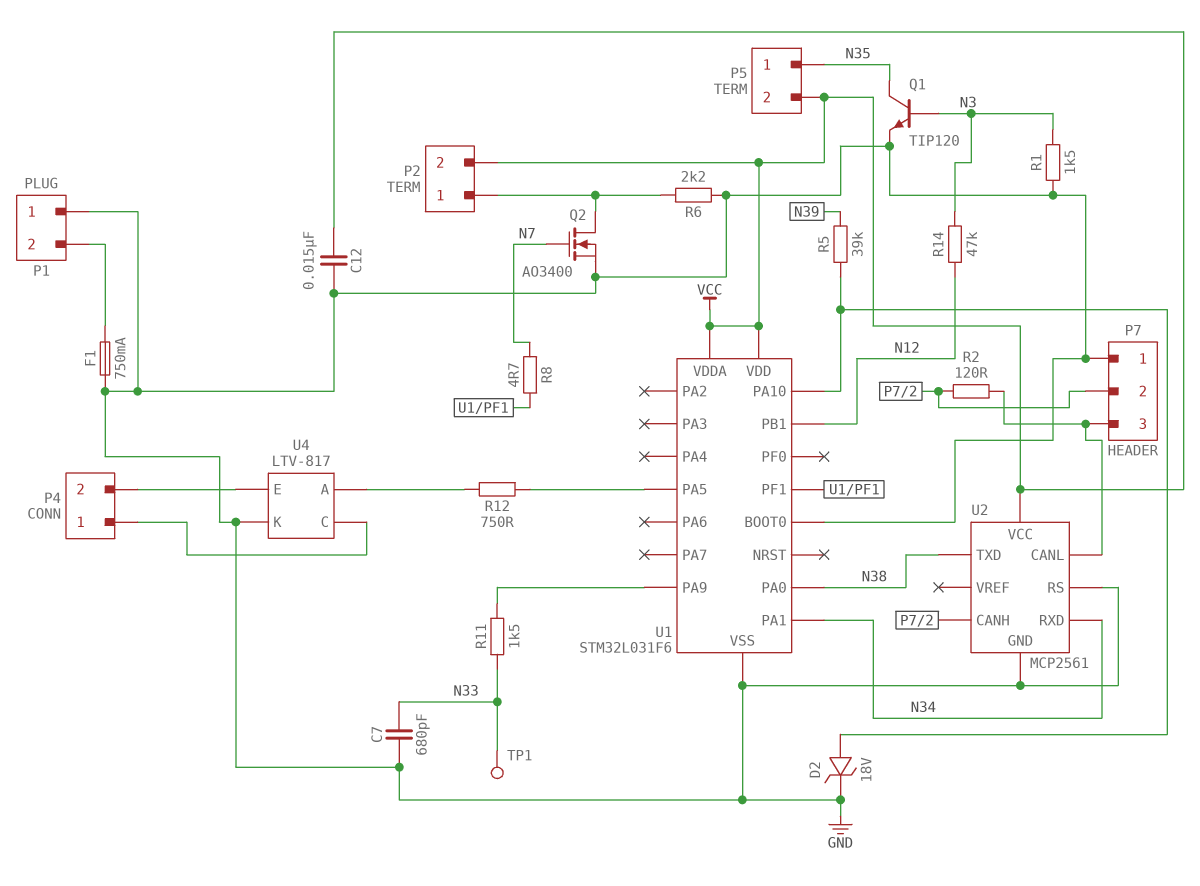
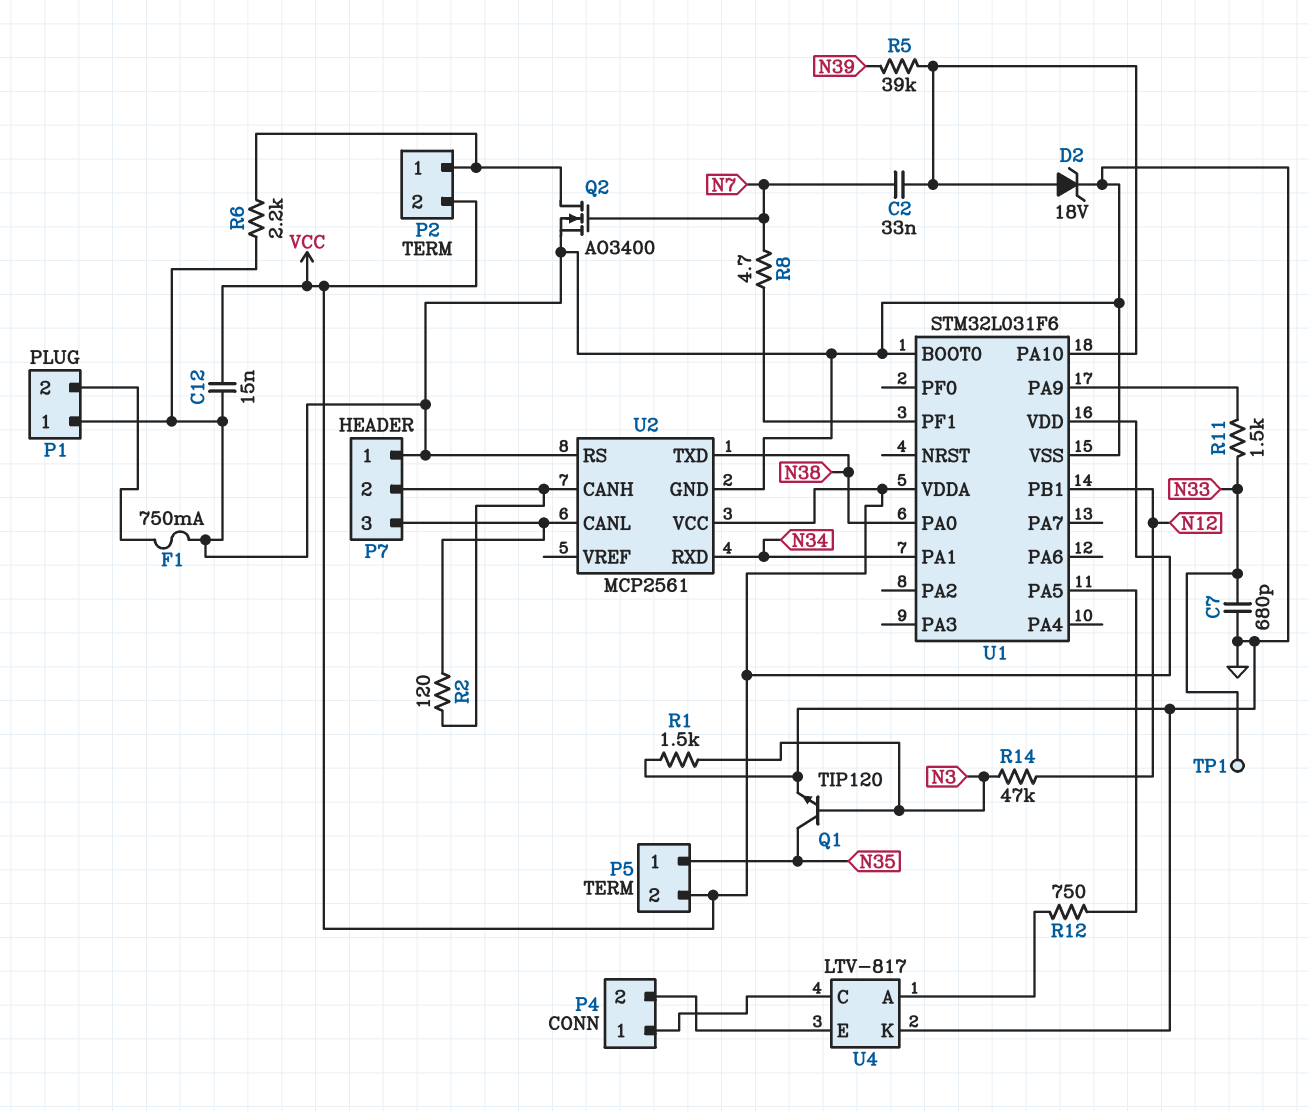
C2: none -> 33nF (N7, U1/PA10)

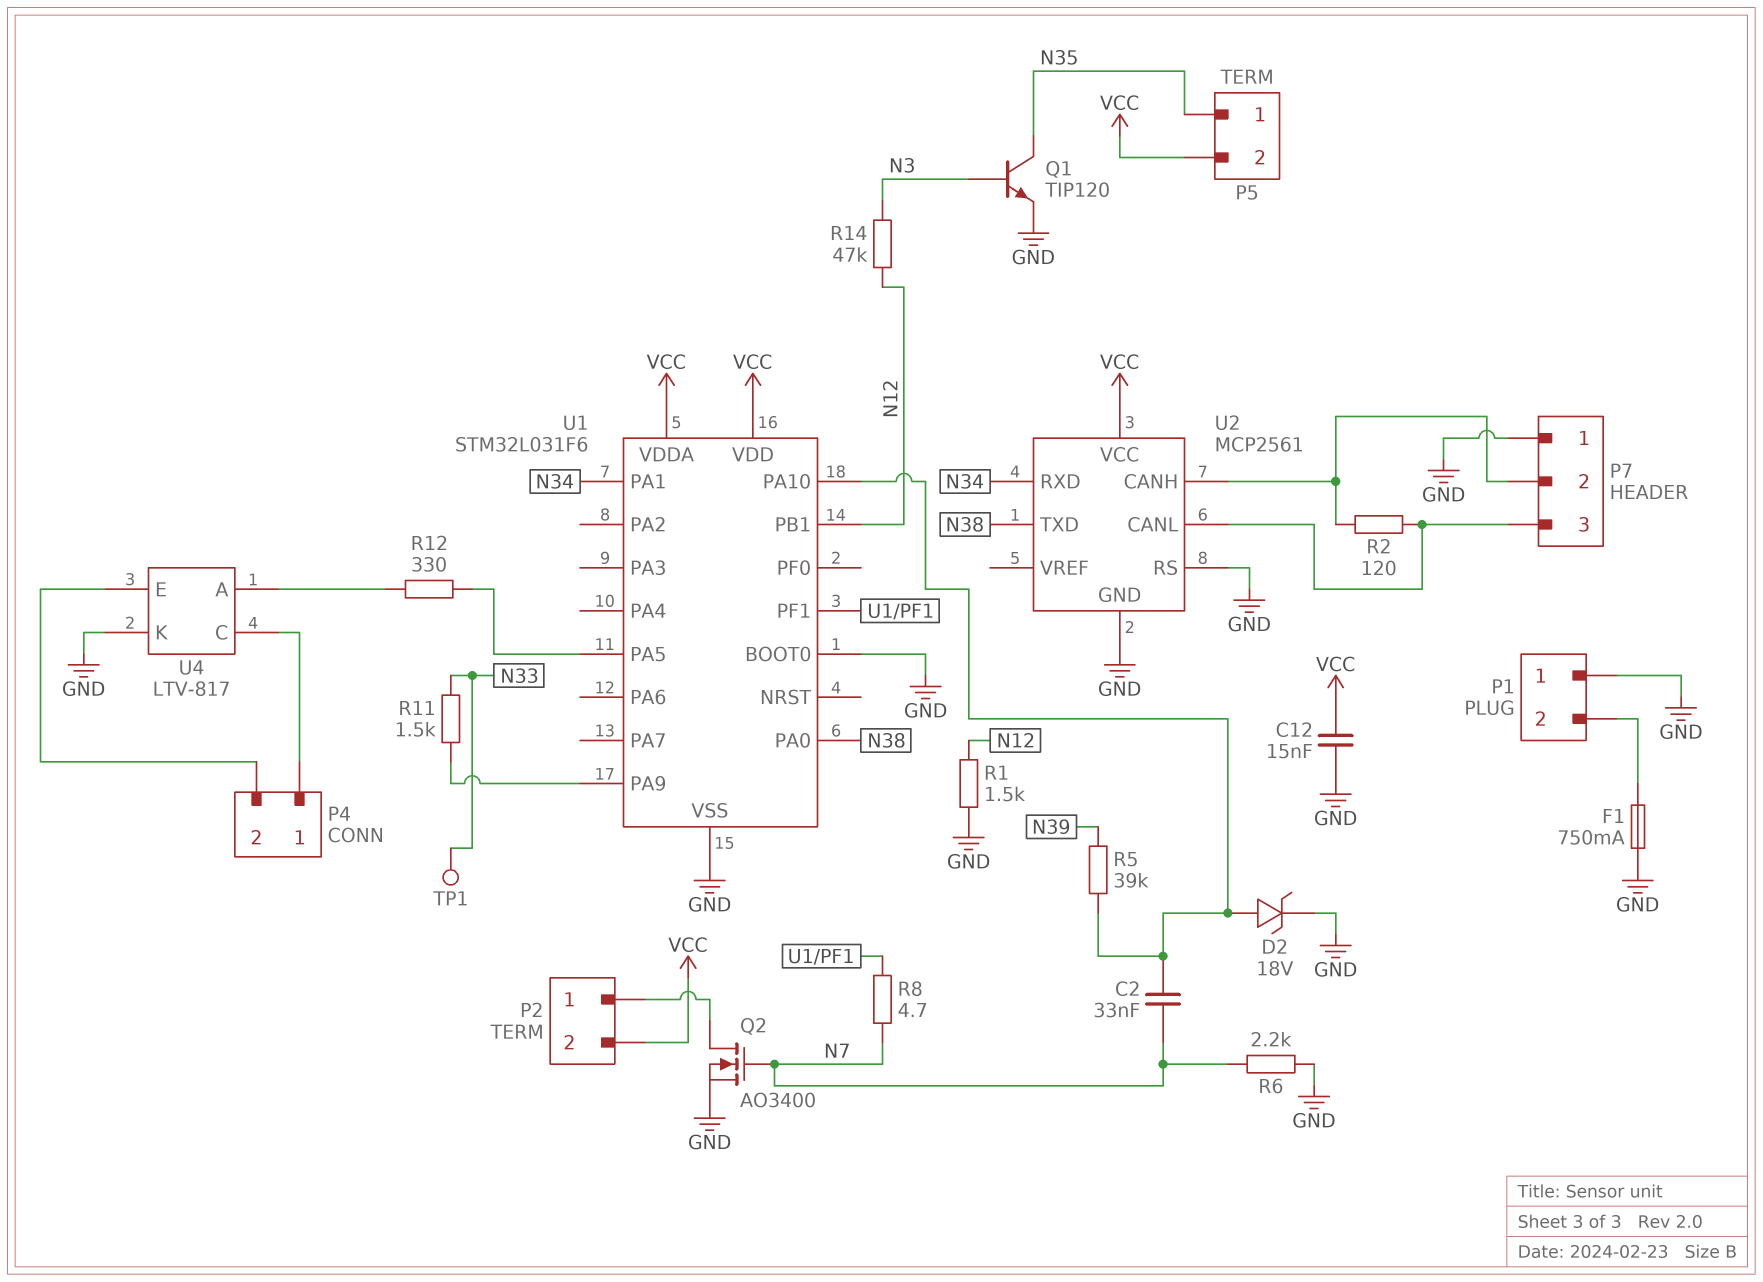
C7: 680pF (GND, N33) -> none
R1: 1.5k (GND, N3) -> 1.5k (GND, N12)
R6: 2.2k (GND, P2/1) -> 2.2k (GND, N7)
R12: 750 (U1/PA5, U4/A) -> 330 (U1/PA5, U4/A)

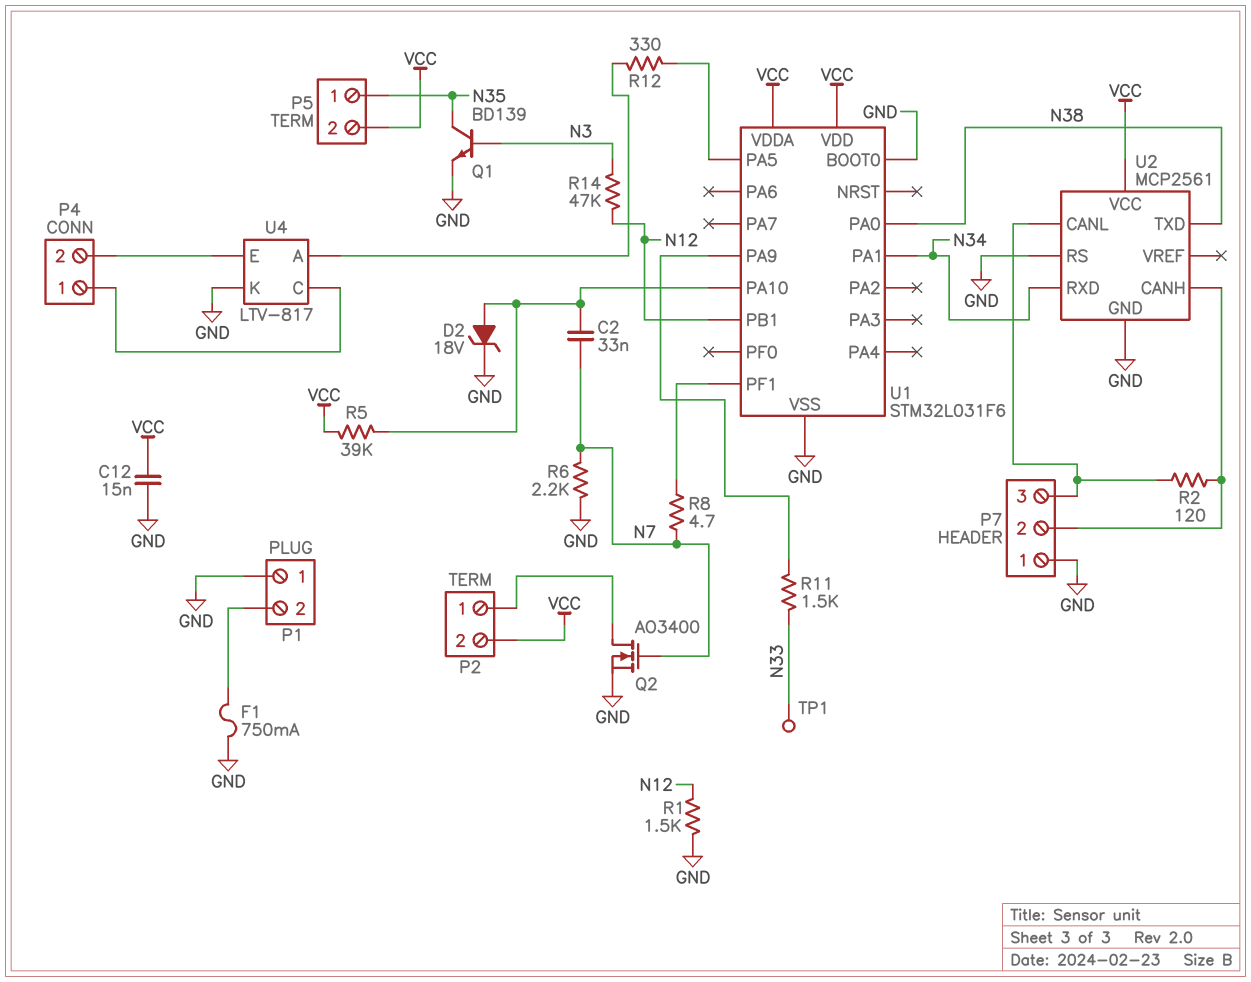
Q1: NPN TIP120 (B N3, C N35, E GND) -> NPN BD139 (B N3, C N35, E GND)
R5: 39k (N39, U1/PA10) -> 39k (U1/PA10, VCC)

